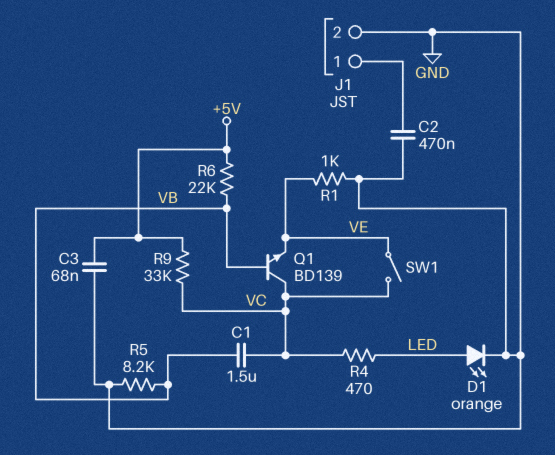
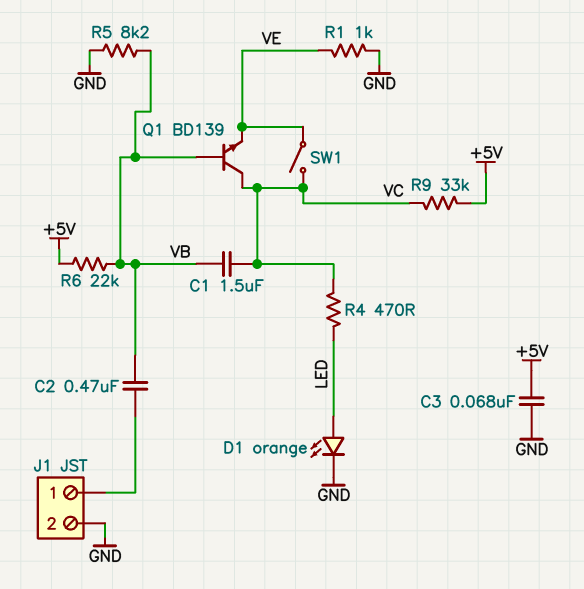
C2: 470nF (GND, J1/1) -> 470nF (J1/1, VB)

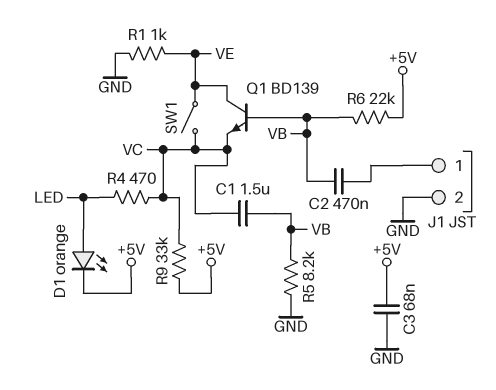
D1: LED orange (A LED, K GND) -> LED orange (A LED, K +5V)
Q1: NPN BD139 (B VB, C VC, E VE) -> NPN BD139 (B VB, C VE, E VC)

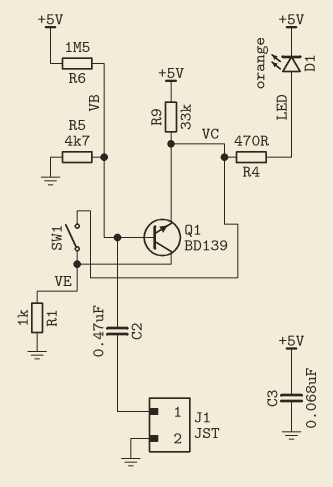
C1: 1.5uF (VB, VC) -> none
R5: 8.2k (GND, VB) -> 4.7k (GND, VB)
R6: 22k (+5V, VB) -> 1.5M (+5V, VB)

